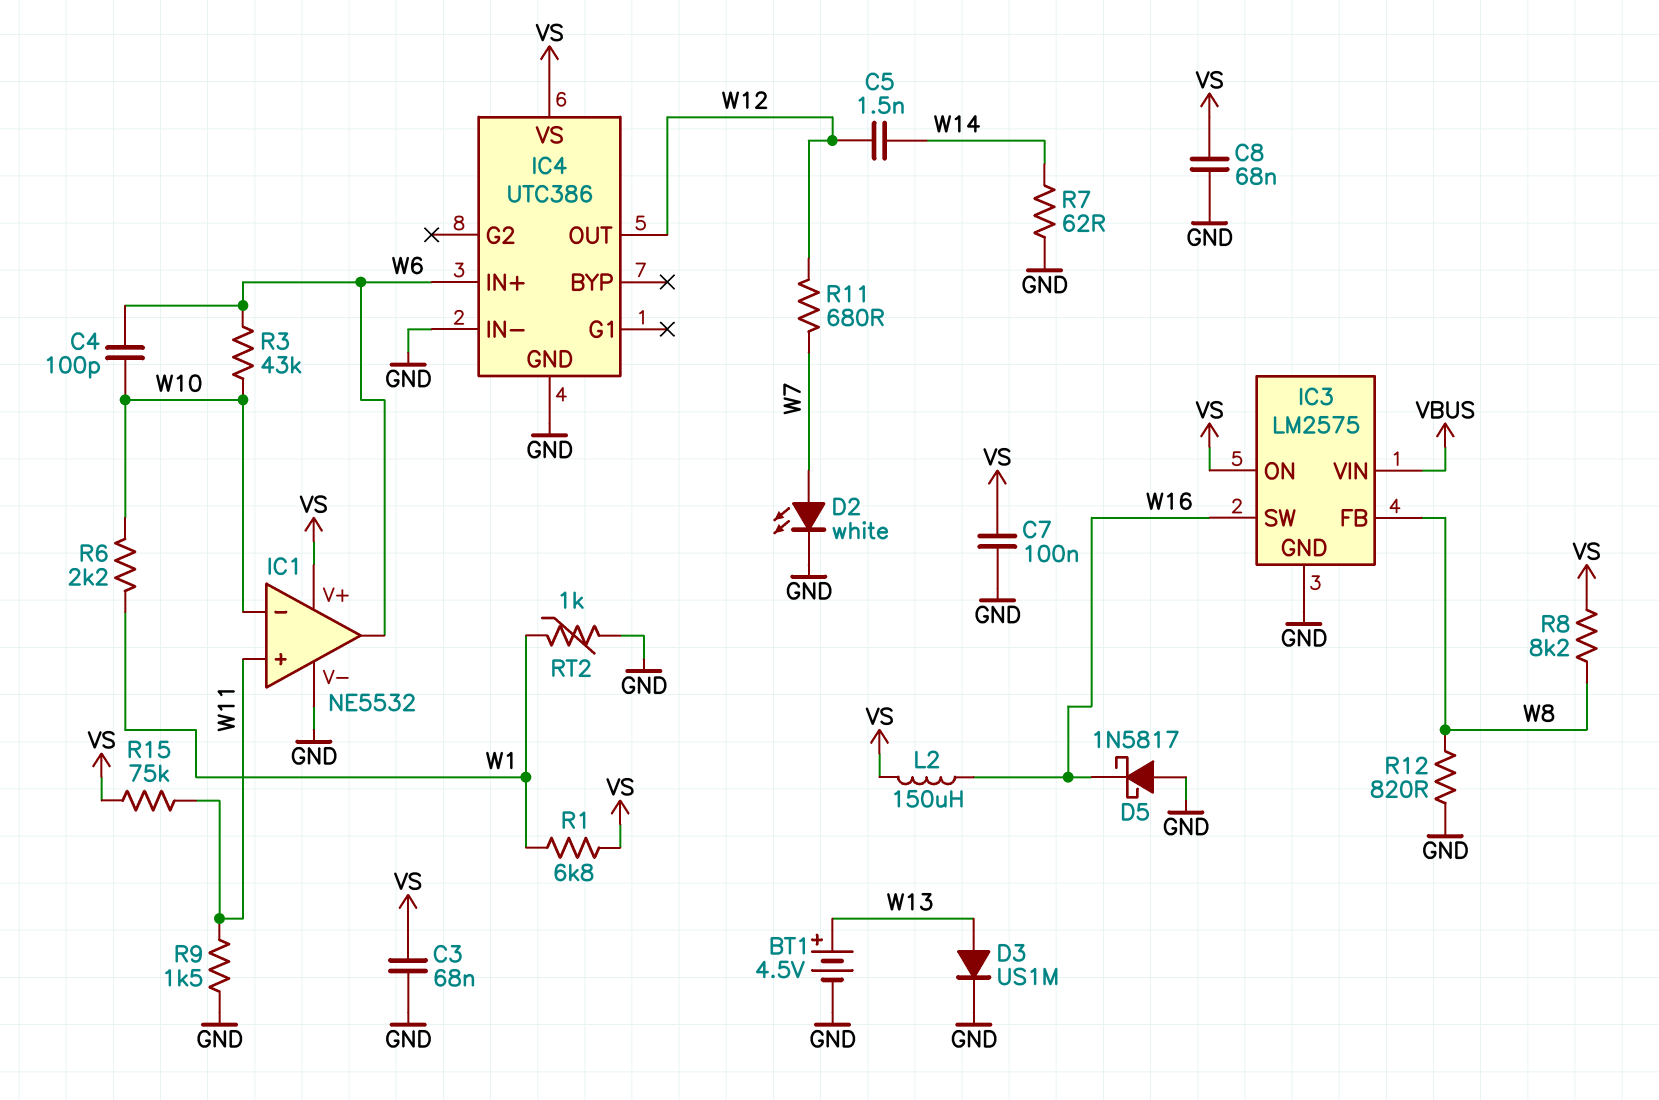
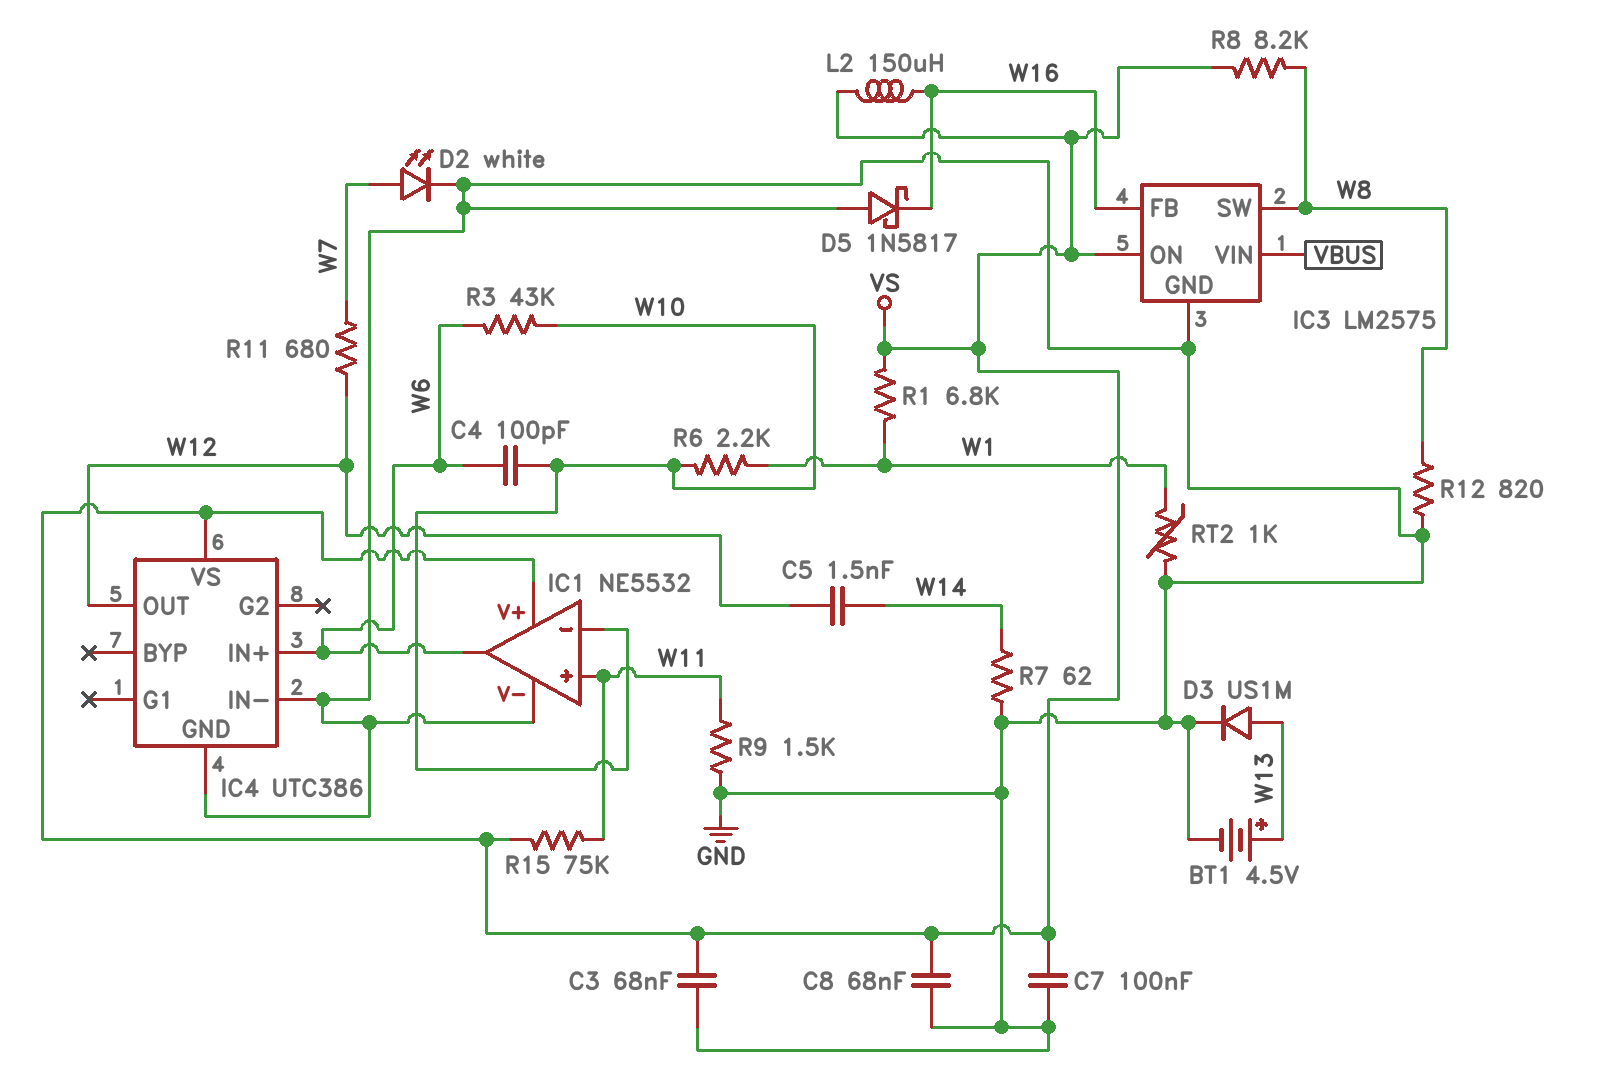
IC3 pin FB: W8 -> W16
IC3 pin SW: W16 -> W8

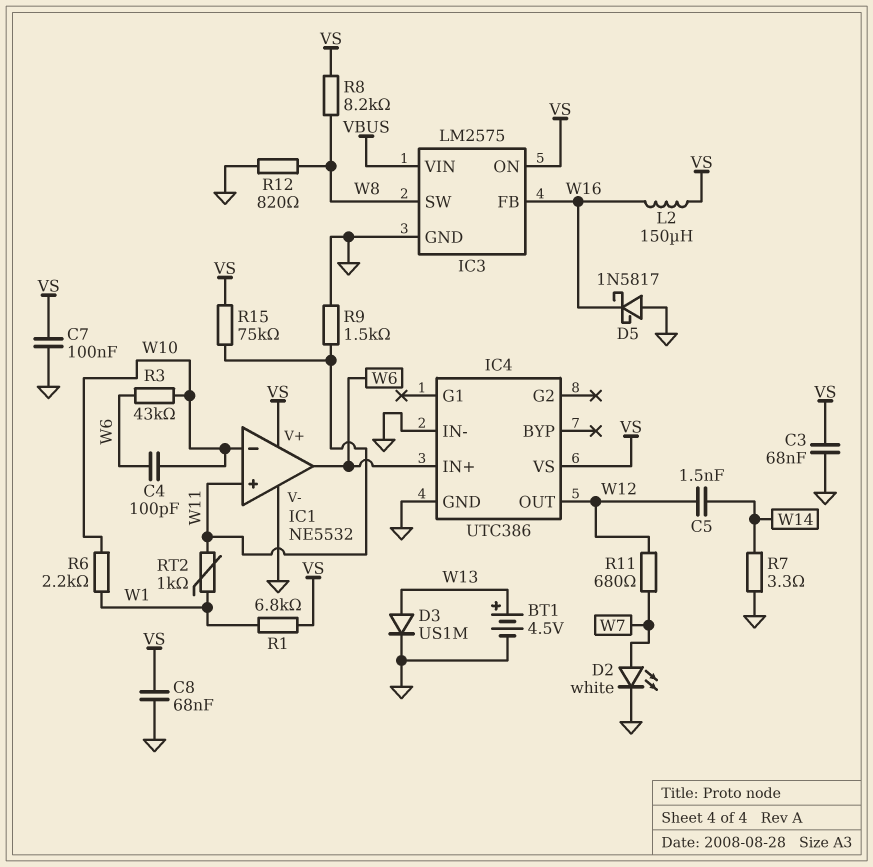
R7: 62 (GND, W14) -> 3.3 (GND, W14)
RT2: 1k (GND, W1) -> 1k (W1, W11)

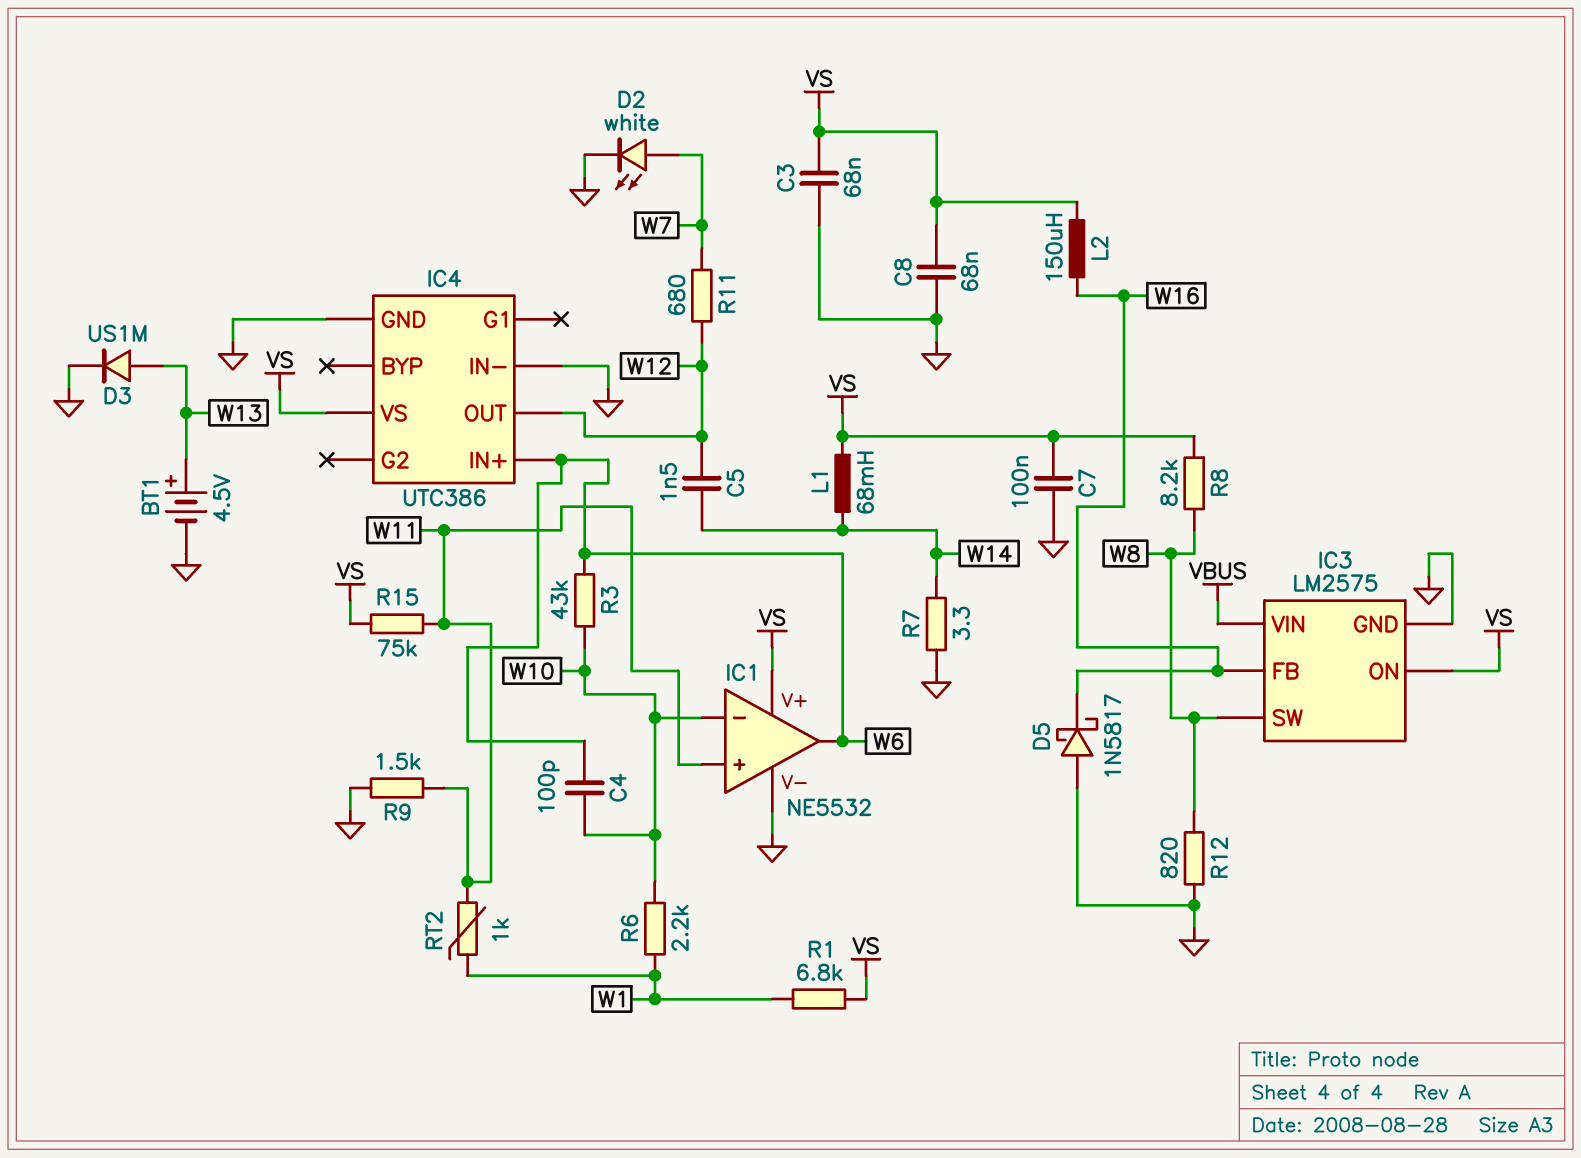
L1: none -> 68mH (VS, W14)

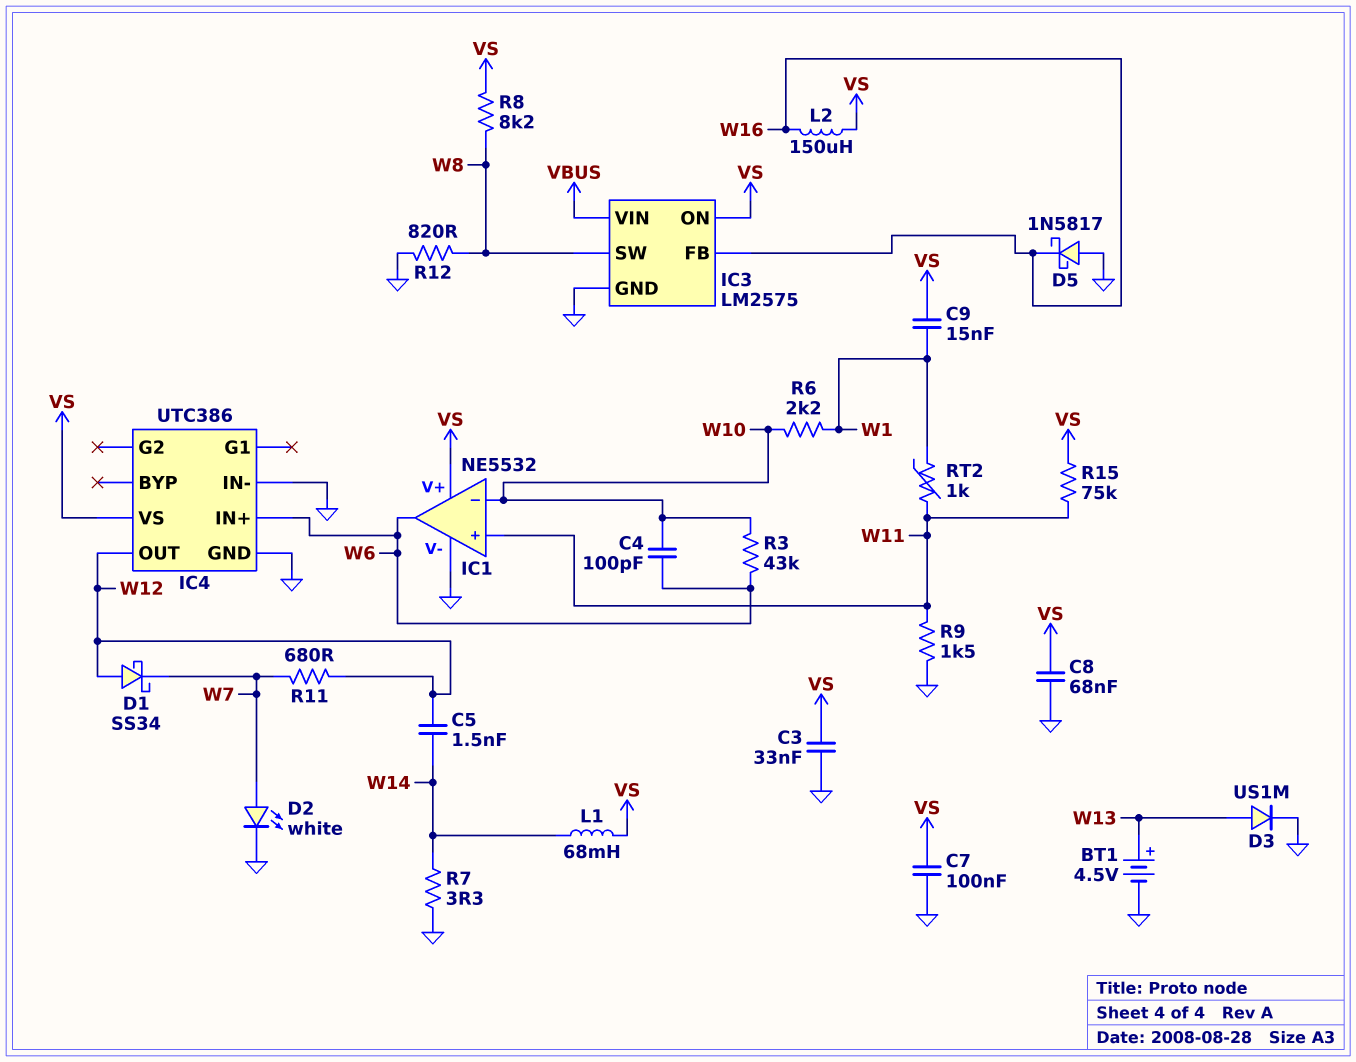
C3: 68nF (GND, VS) -> 33nF (GND, VS)
C9: none -> 15nF (VS, W1)
D1: none -> schottky SS34 (A W12, K W7)
R1: 6.8k (VS, W1) -> none

